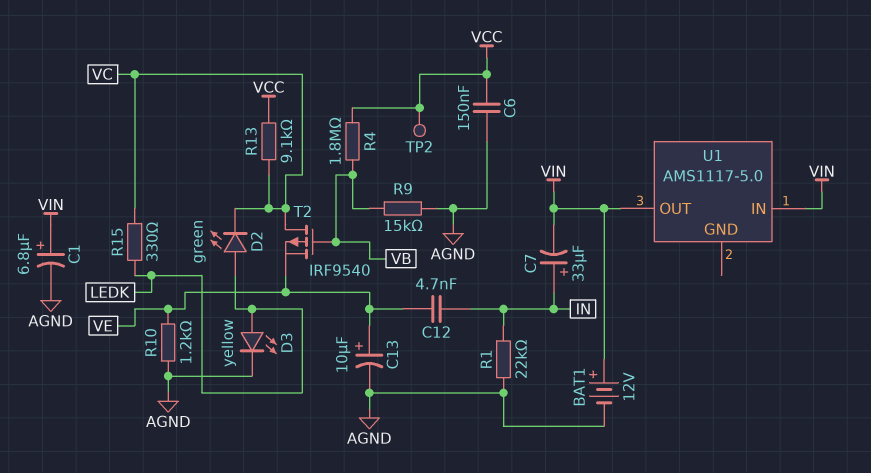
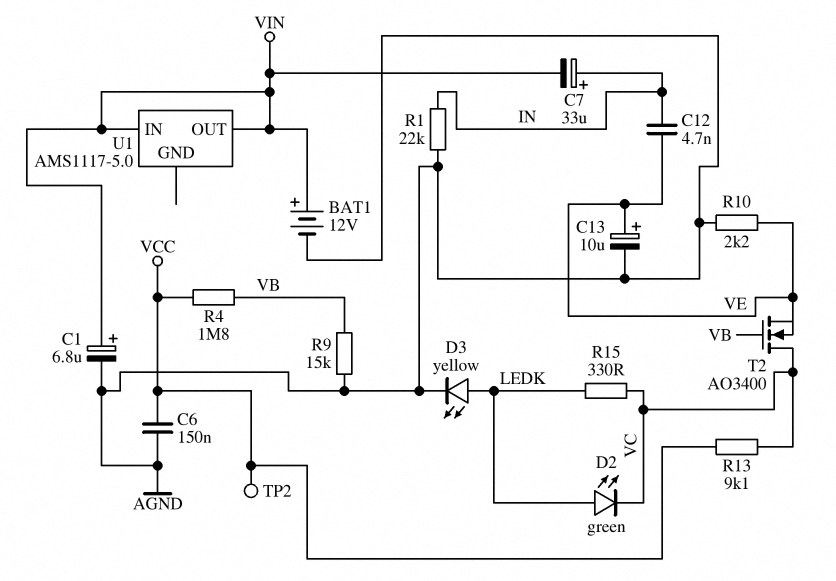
R10: 1.2k (AGND, VE) -> 2.2k (AGND, VE)
T2: PMOS IRF9540 (G VB, D VC, S VE) -> NMOS AO3400 (G VB, D VC, S VE)

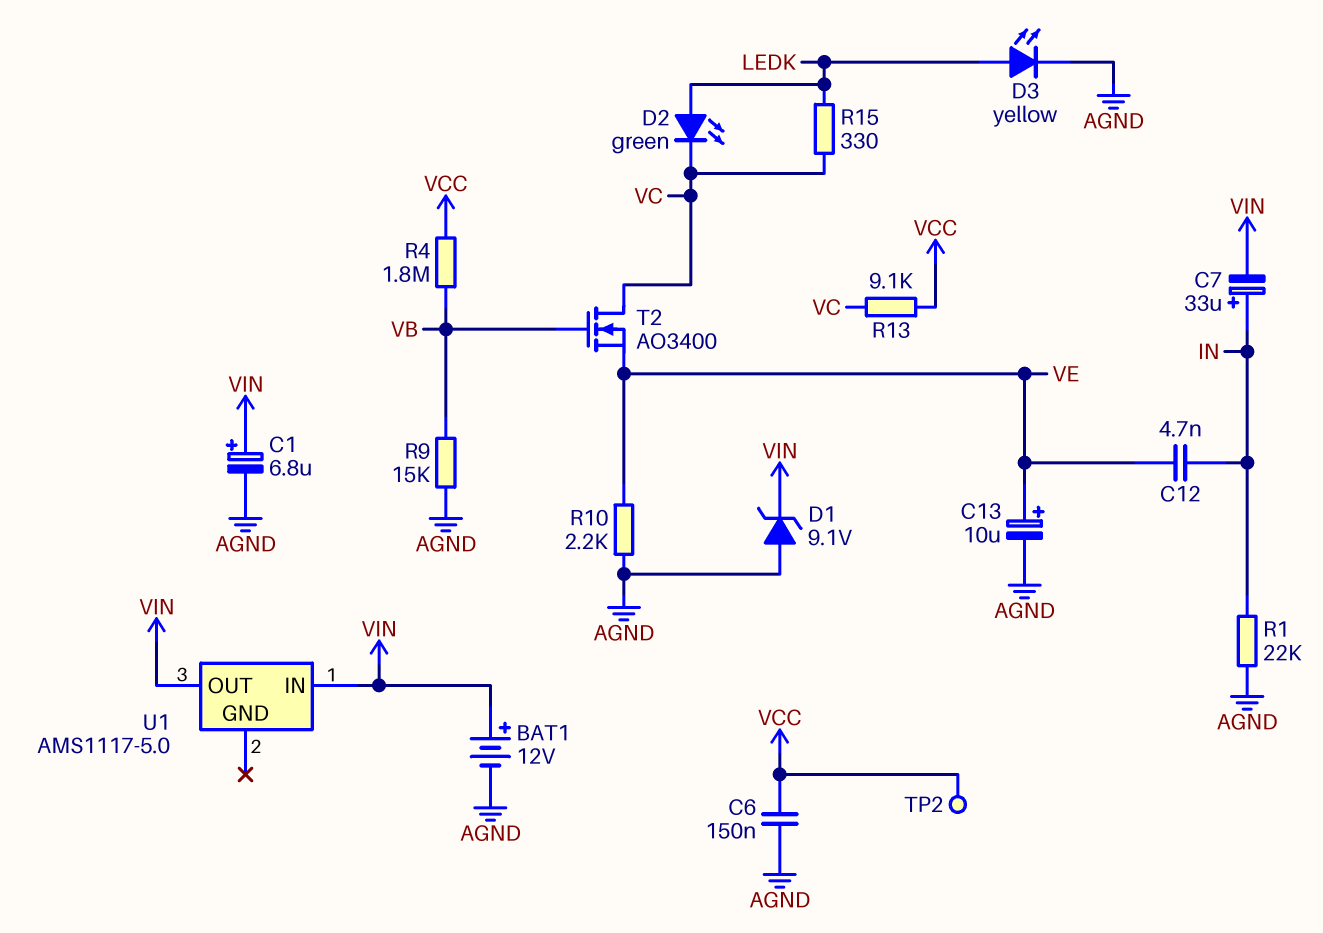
D1: none -> zener 9.1V (A AGND, K VIN)

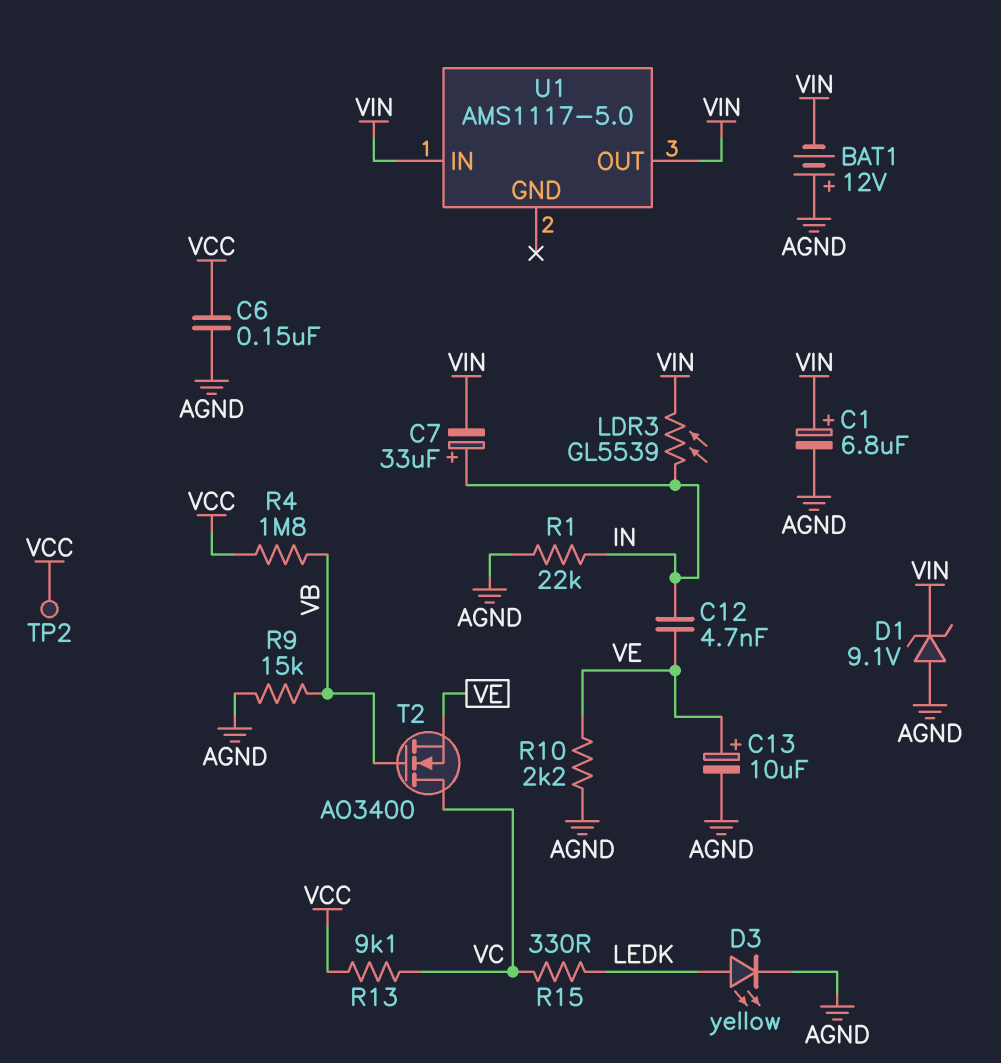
BAT1: 12V (plus VIN, minus AGND) -> 12V (plus AGND, minus VIN)
D2: LED green (A LEDK, K VC) -> none
LDR3: none -> GL5539 (IN, VIN)

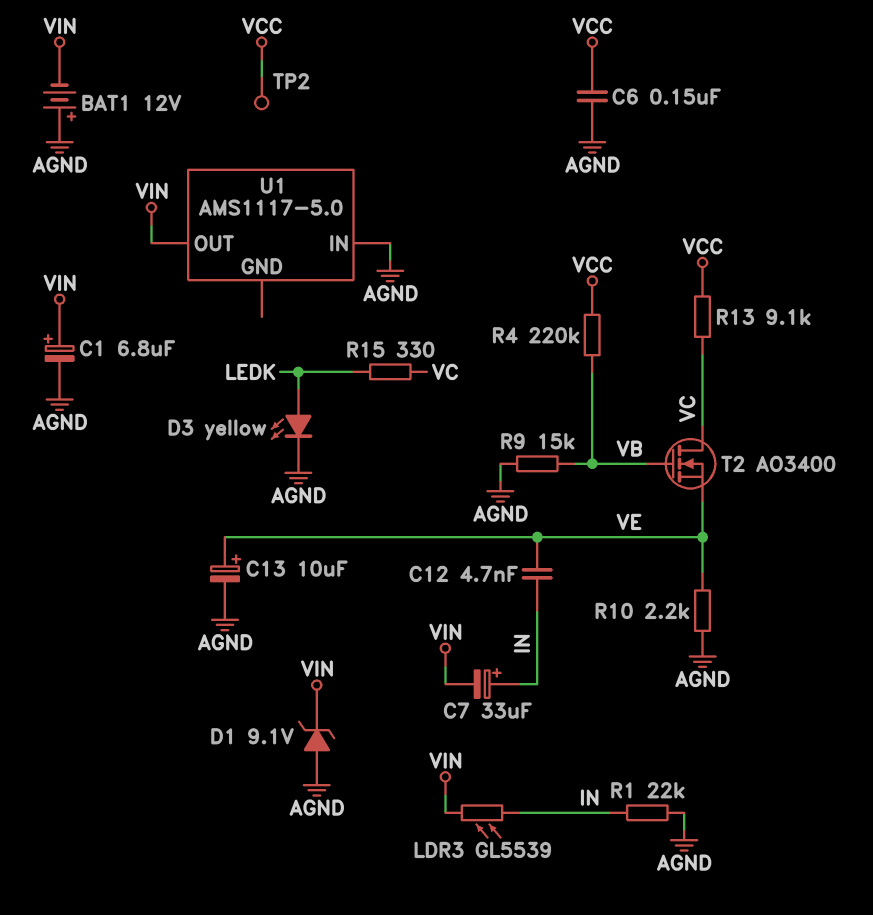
R4: 1.8M (VB, VCC) -> 220k (VB, VCC)
U1 pin IN: VIN -> AGND

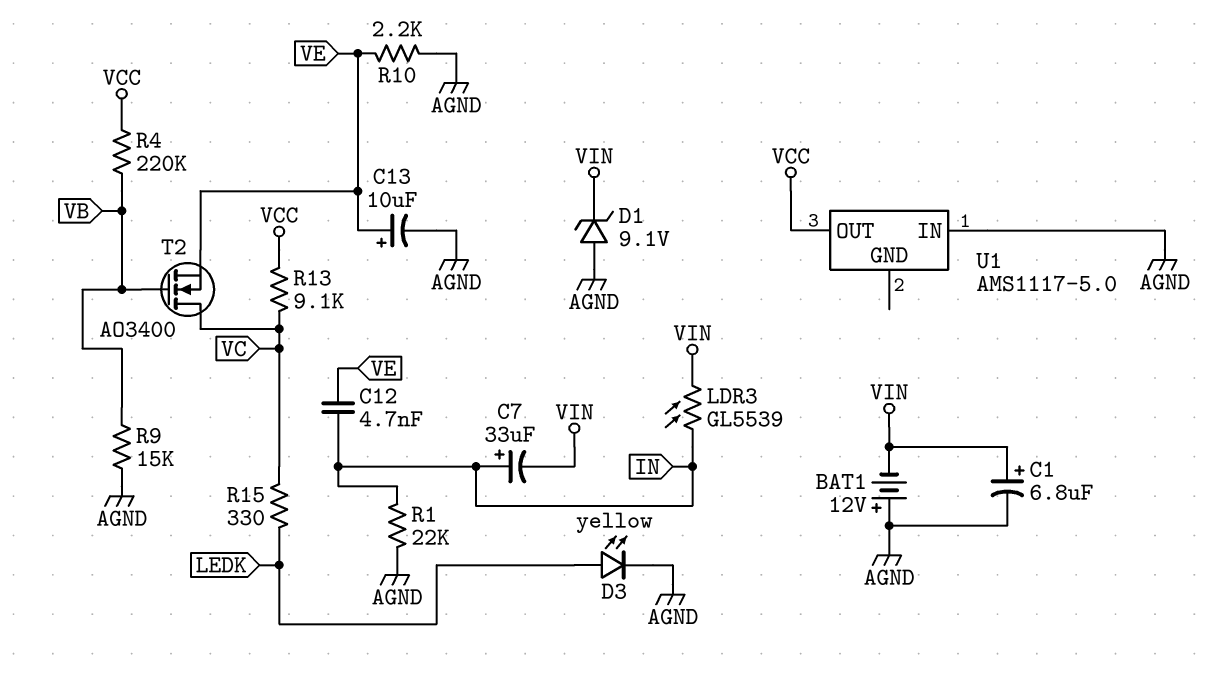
C6: 150nF (AGND, VCC) -> none
TP2: test point (VCC) -> none
U1 pin OUT: VIN -> VCC

